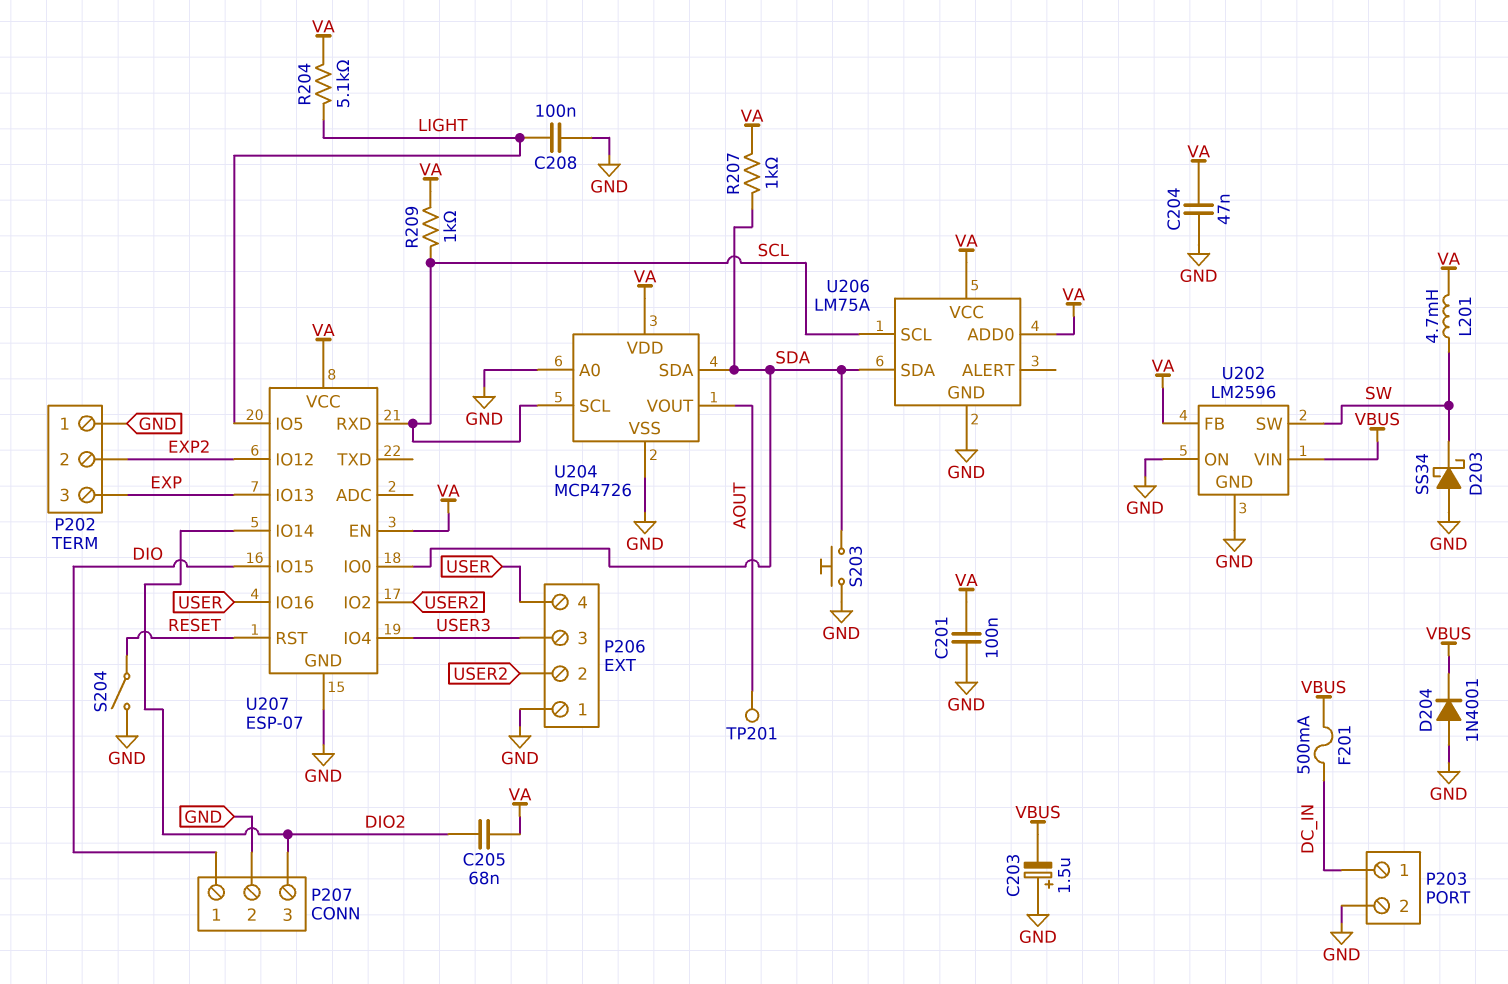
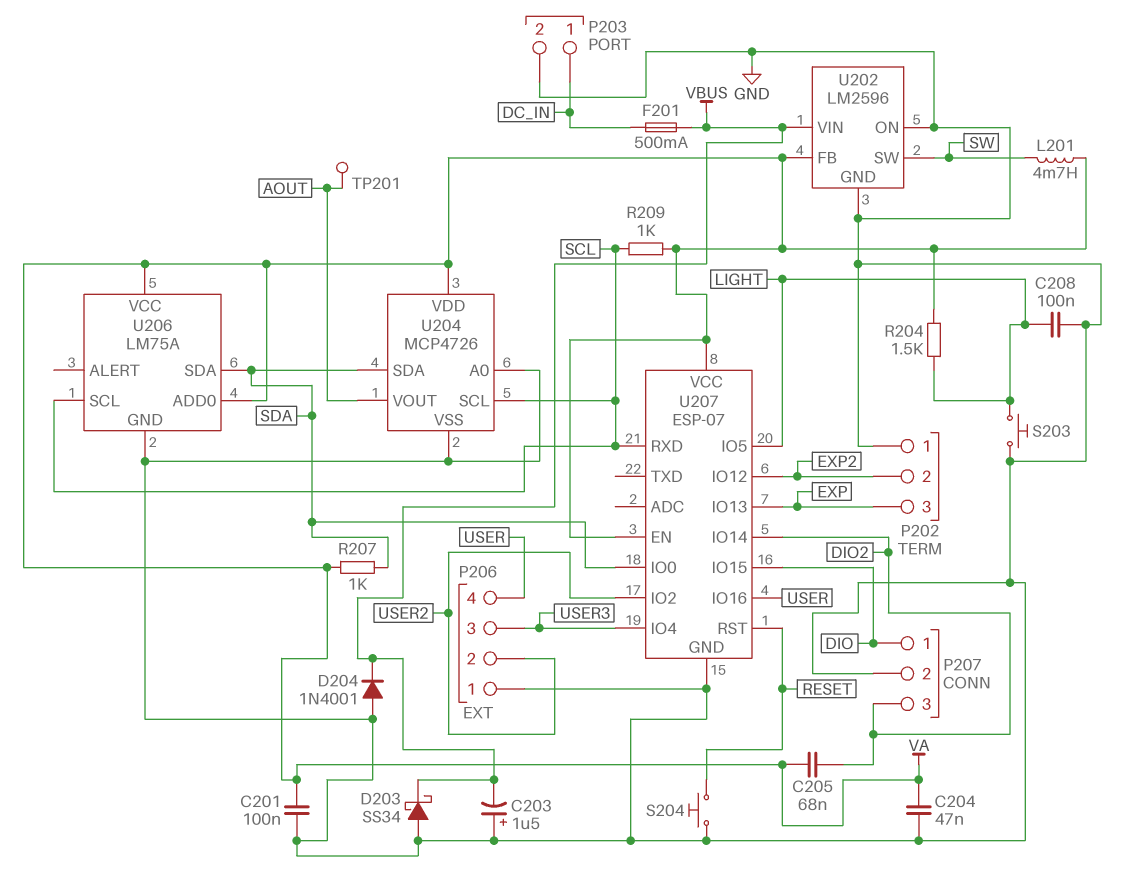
D203: schottky SS34 (A GND, K SW) -> schottky SS34 (A GND, K VBUS)
R204: 5.1k (LIGHT, VA) -> 1.5k (LIGHT, VA)
S203: button (GND, SDA) -> button (GND, LIGHT)
S204: switch (GND, RESET) -> button (GND, RESET)

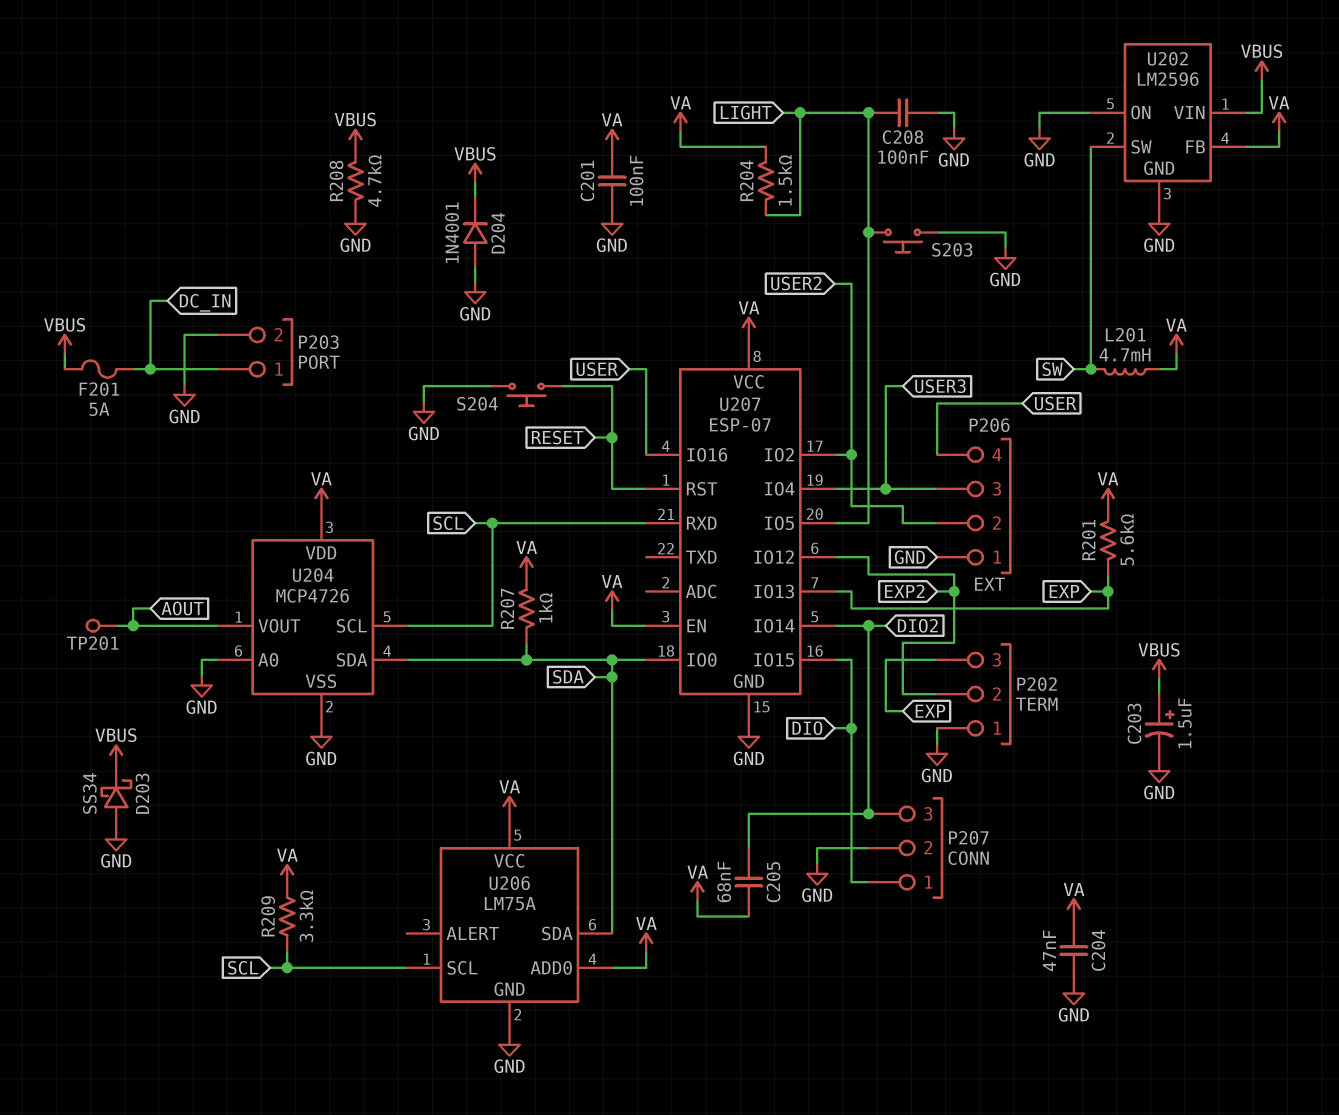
C203: 1.5uF (plus GND, minus VBUS) -> 1.5uF (plus VBUS, minus GND)
F201: 500mA (DC_IN, VBUS) -> 5A (DC_IN, VBUS)
R201: none -> 5.6k (EXP, VA)
R208: none -> 4.7k (GND, VBUS)
R209: 1k (SCL, VA) -> 3.3k (SCL, VA)

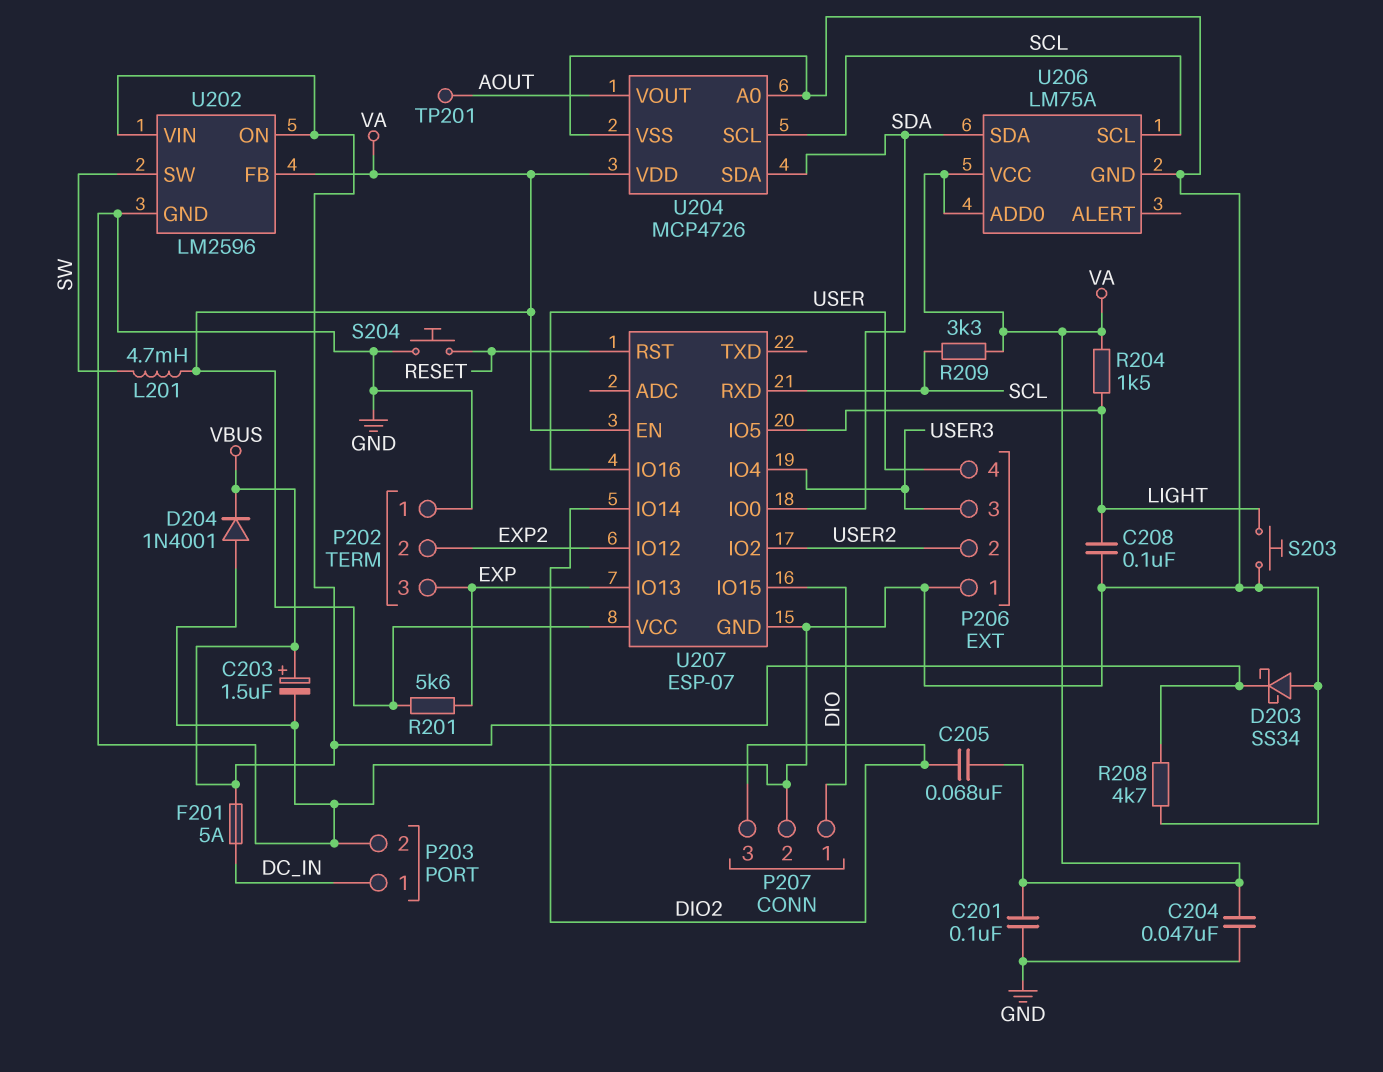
R207: 1k (SDA, VA) -> none
U202 pin ON: GND -> VBUS

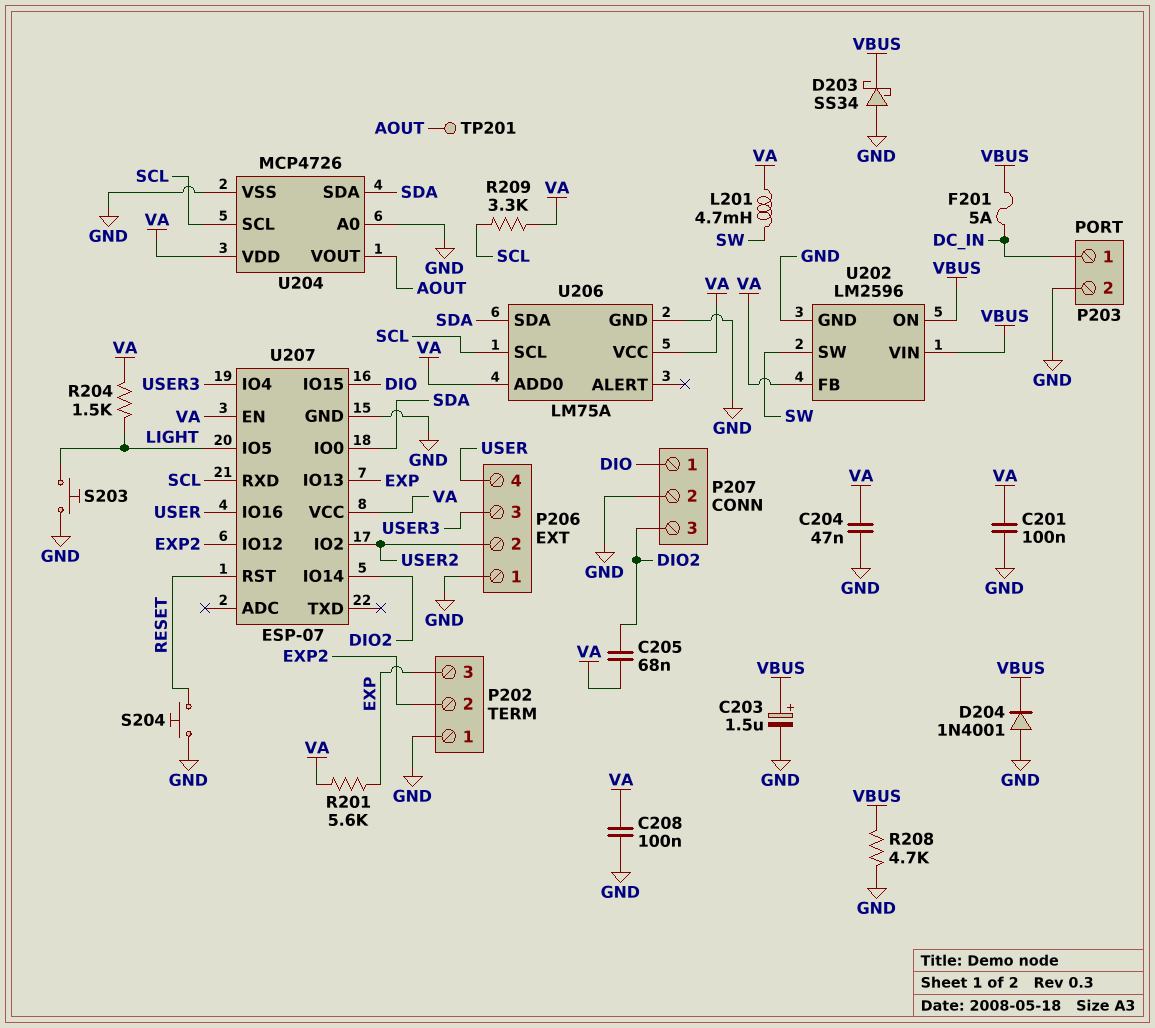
C208: 100nF (GND, LIGHT) -> 100nF (GND, VA)

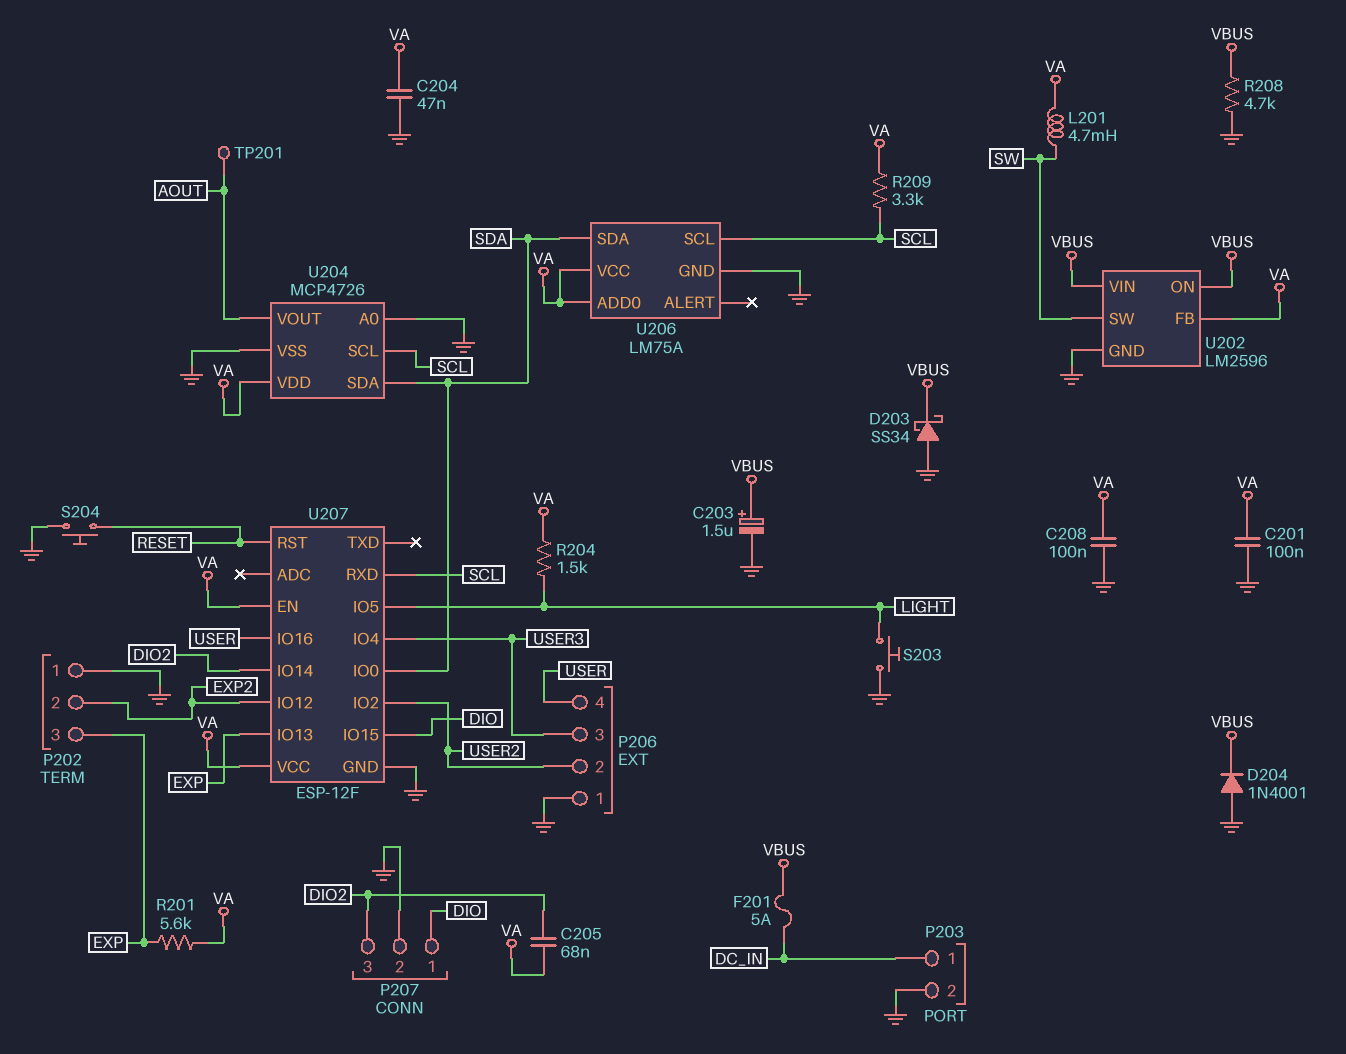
U207: ESP-07 -> ESP-12F

